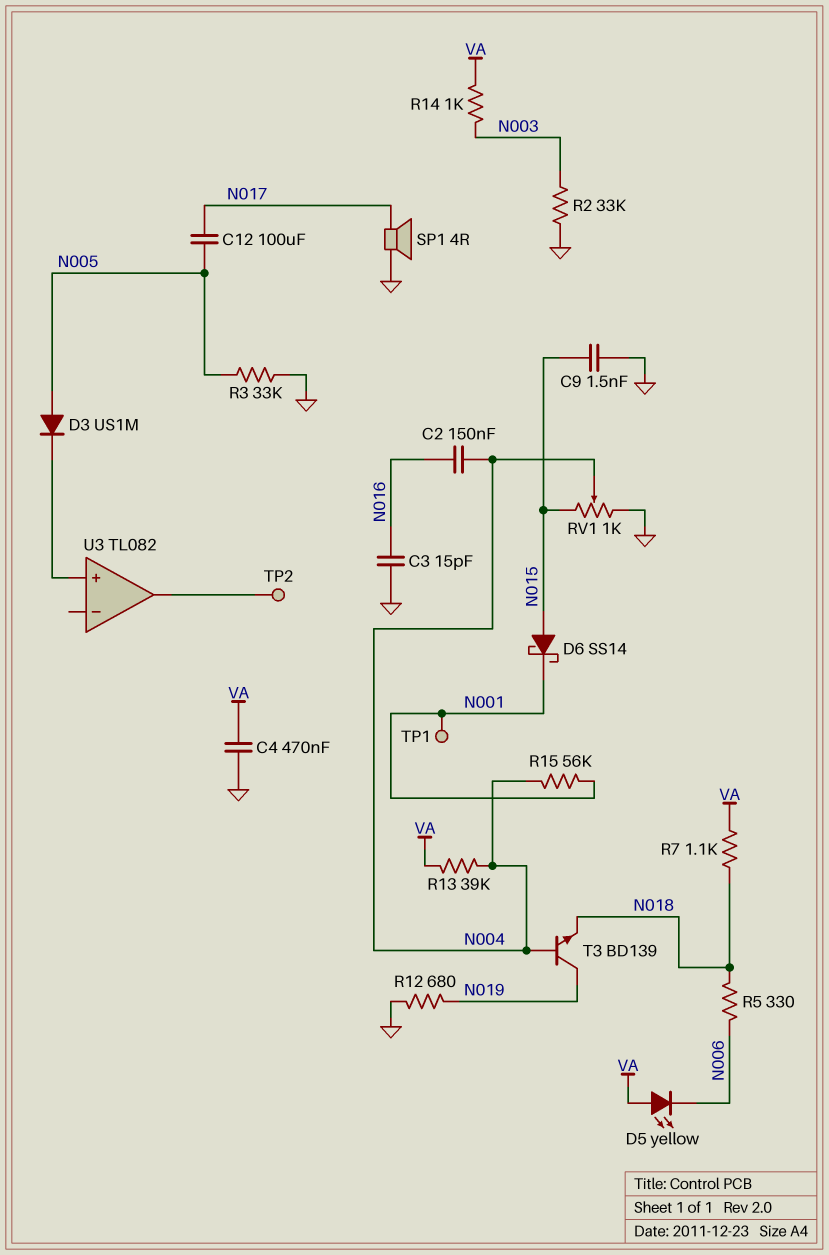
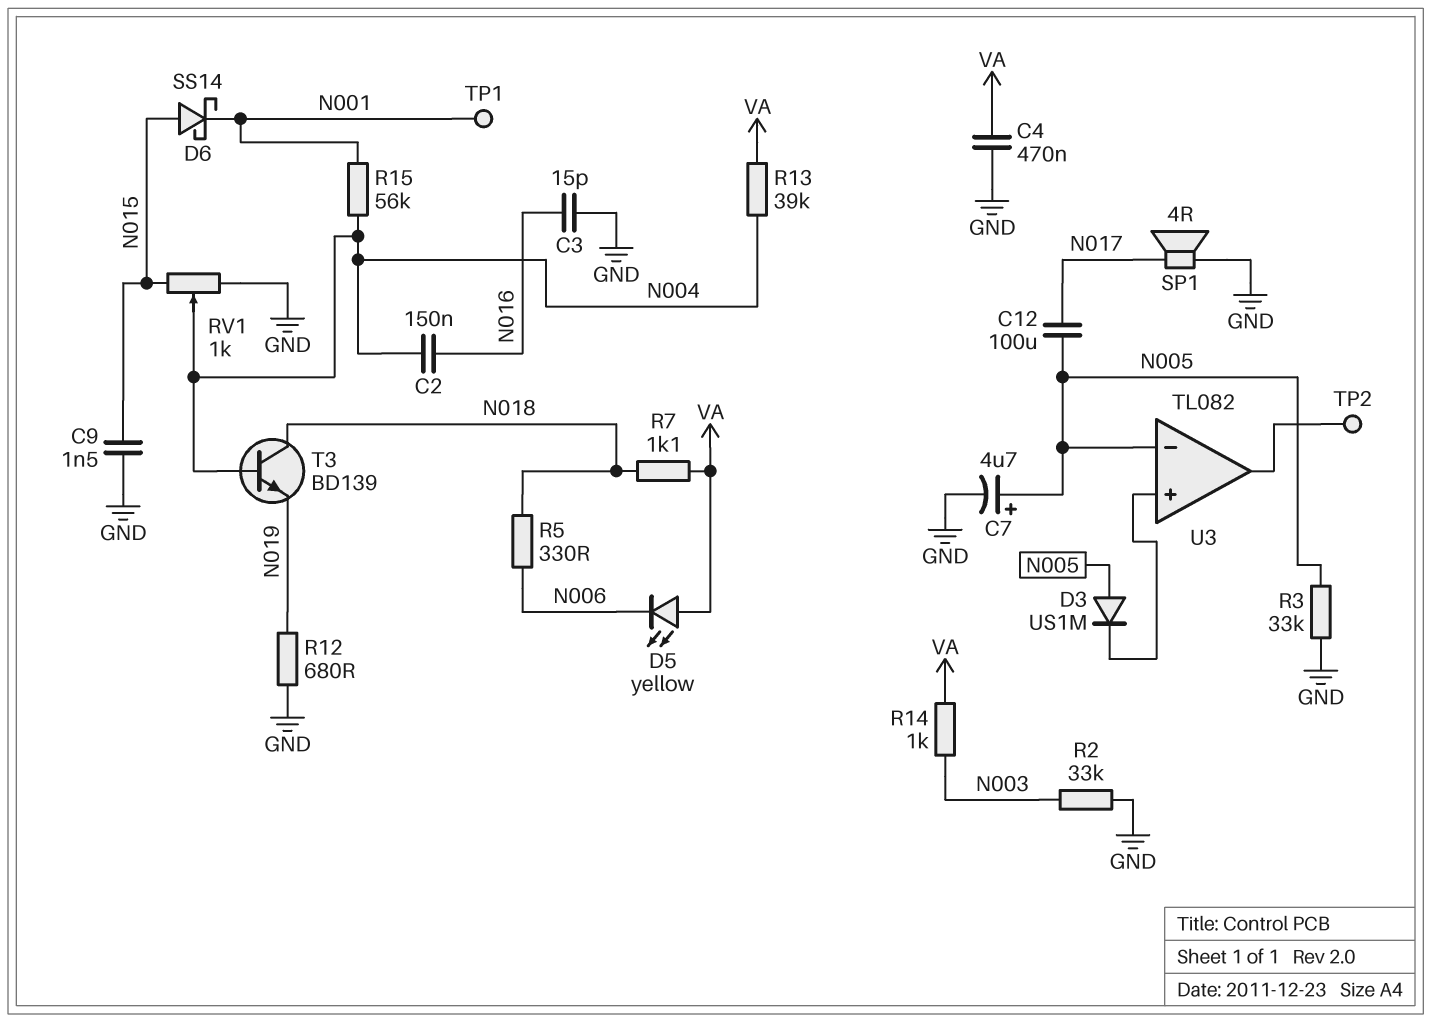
C7: none -> 4.7uF (plus N005, minus GND)
T3: NPN BD139 (B N004, C N019, E N018) -> NPN BD139 (B N004, C N018, E N019)
U3 pin in-: none -> N005

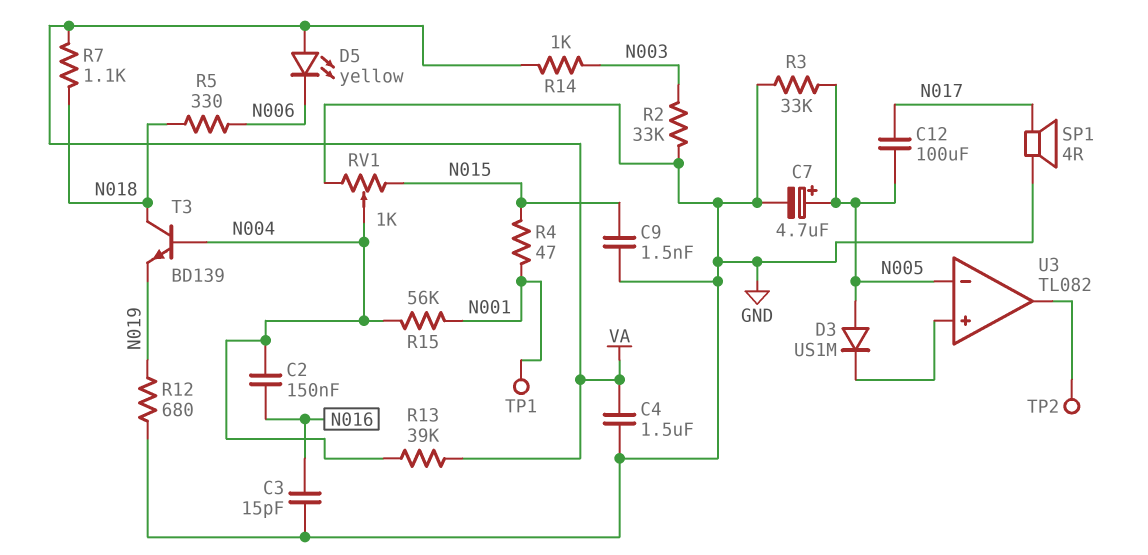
C4: 470nF (GND, VA) -> 1.5uF (GND, VA)
D6: schottky SS14 (A N015, K N001) -> none
R4: none -> 47 (N001, N015)

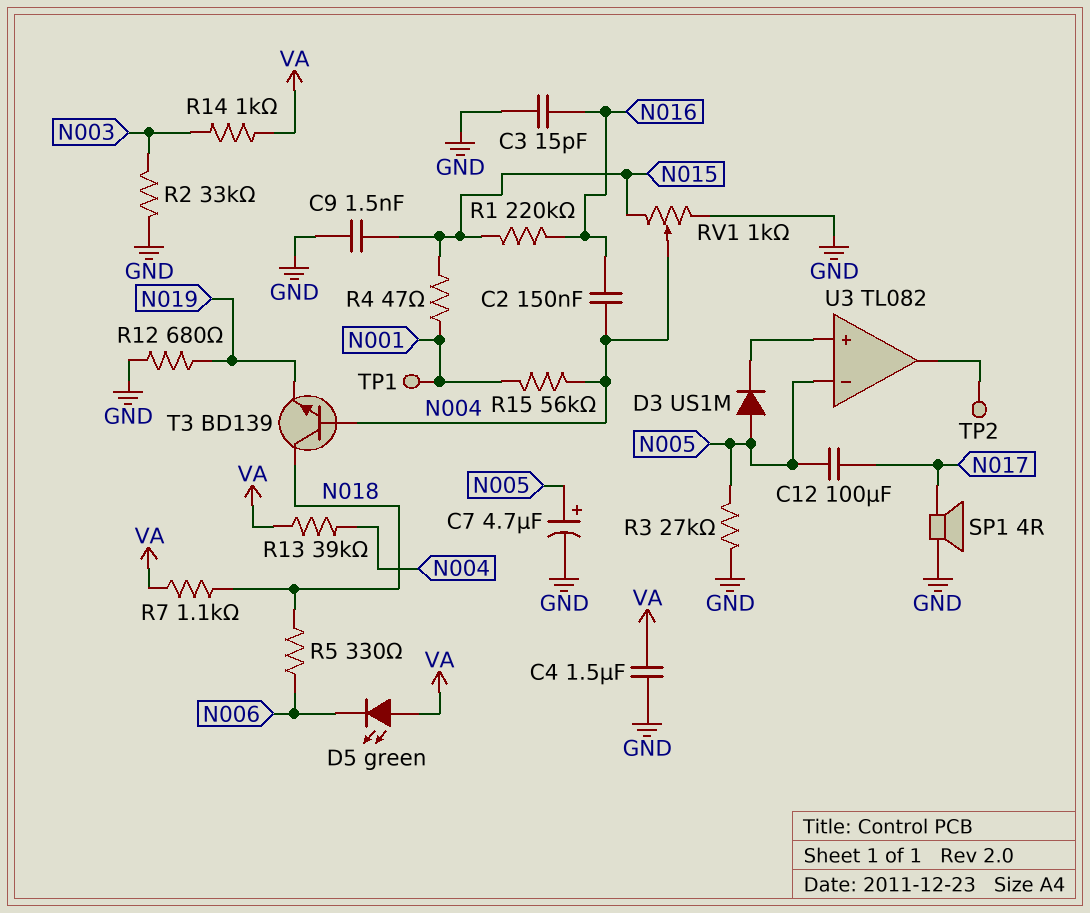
D5: LED yellow (A VA, K N006) -> LED green (A VA, K N006)
R1: none -> 220k (N015, N016)
R3: 33k (GND, N005) -> 27k (GND, N005)

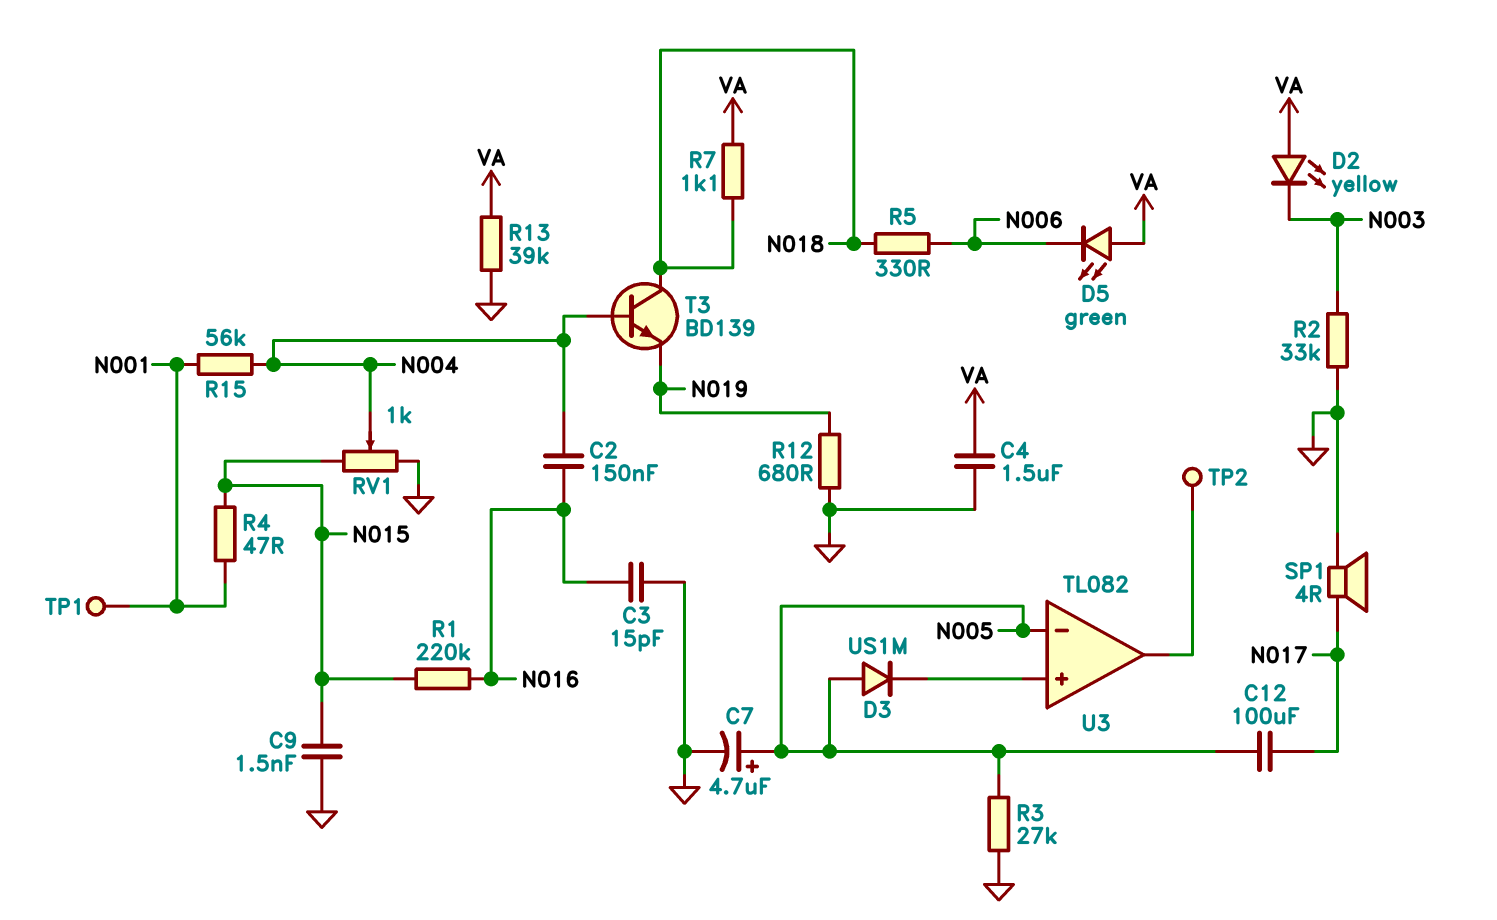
D2: none -> LED yellow (A VA, K N003)
R13: 39k (N004, VA) -> 39k (GND, VA)
R14: 1k (N003, VA) -> none

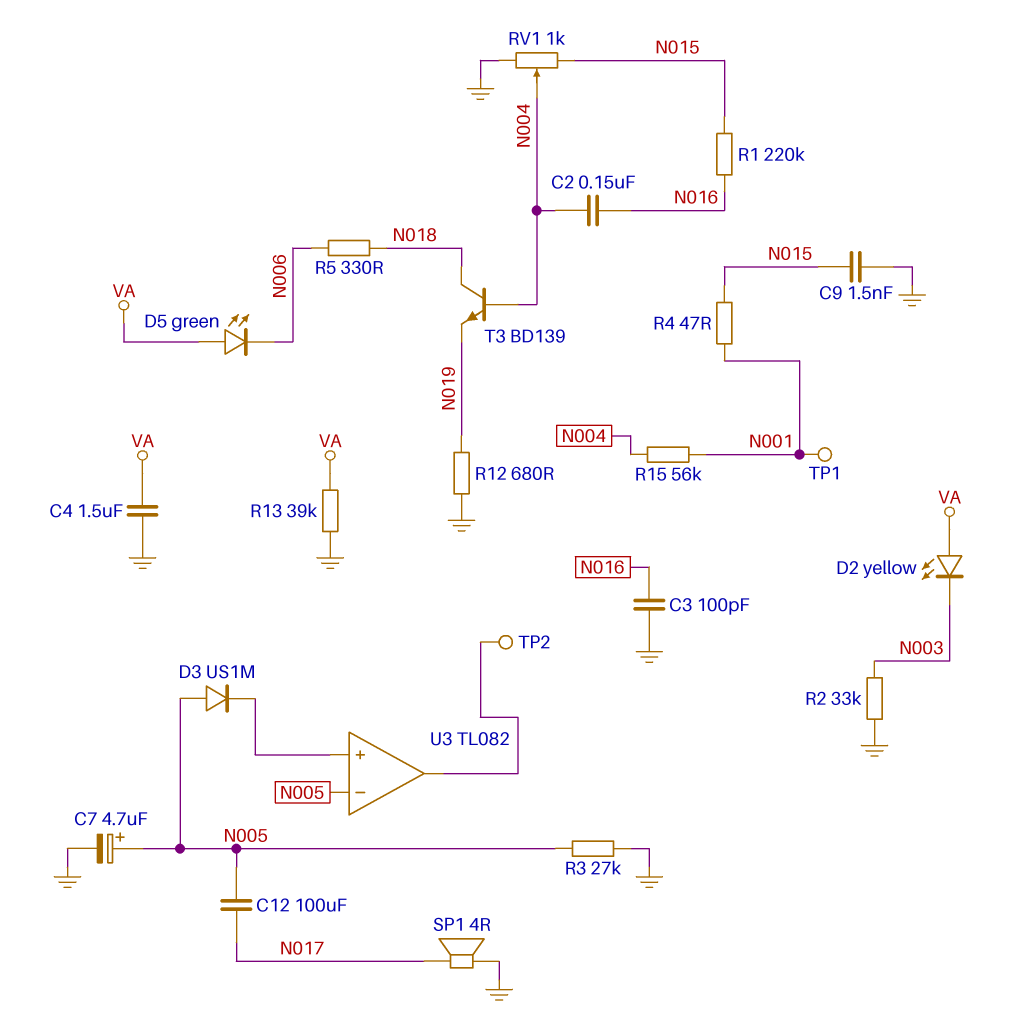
C3: 15pF (GND, N016) -> 100pF (GND, N016)
R7: 1.1k (N018, VA) -> none

